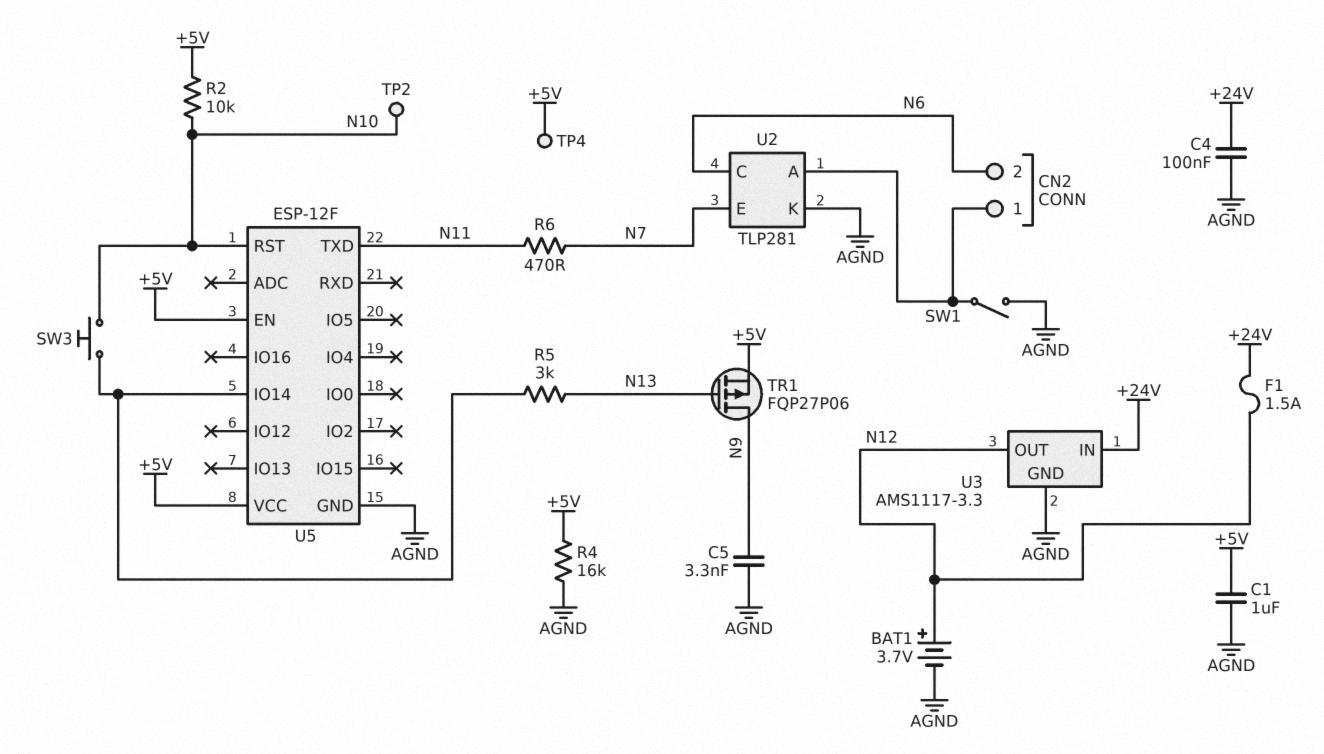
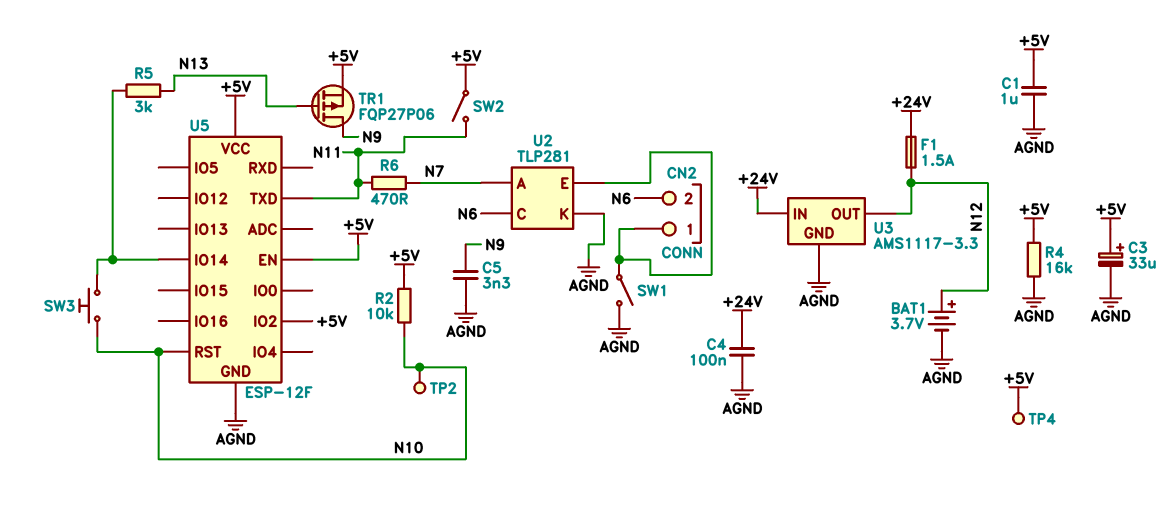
C3: none -> 33uF (plus +5V, minus AGND)
SW2: none -> switch (+5V, N11)
U2 pin A: CN2/1 -> N7
U2 pin E: N7 -> CN2/1
U5 pin IO2: none -> +5V

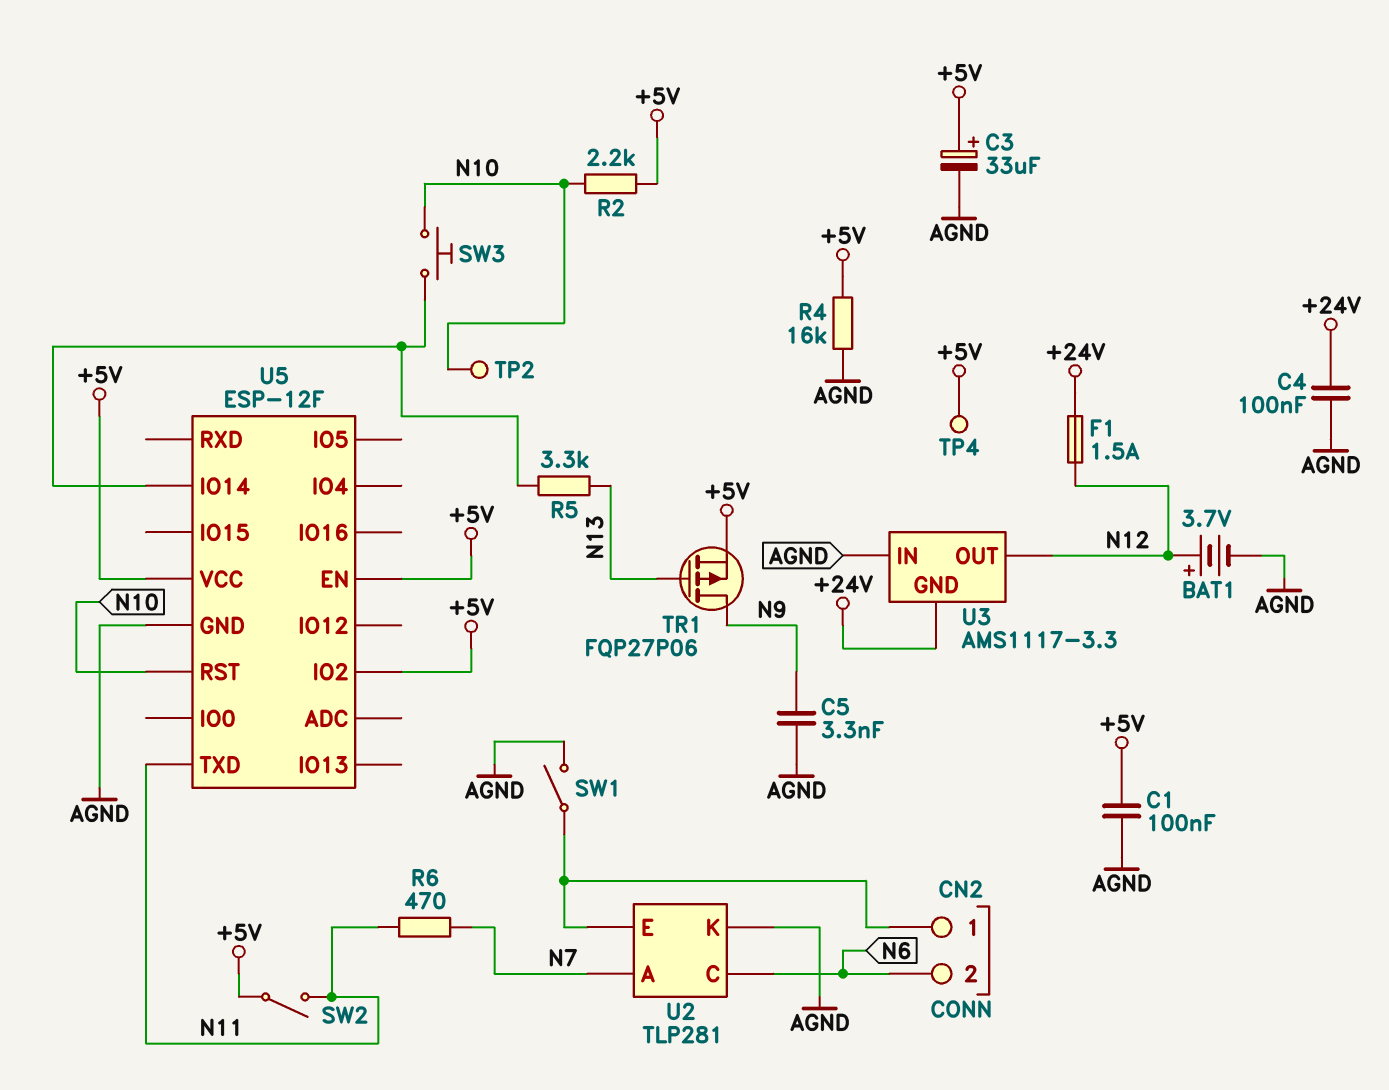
C1: 1uF (+5V, AGND) -> 100nF (+5V, AGND)
R2: 10k (+5V, N10) -> 2.2k (+5V, N10)
R5: 3k (N13, U5/IO14) -> 3.3k (N13, U5/IO14)
U3 pin GND: AGND -> +24V
U3 pin IN: +24V -> AGND

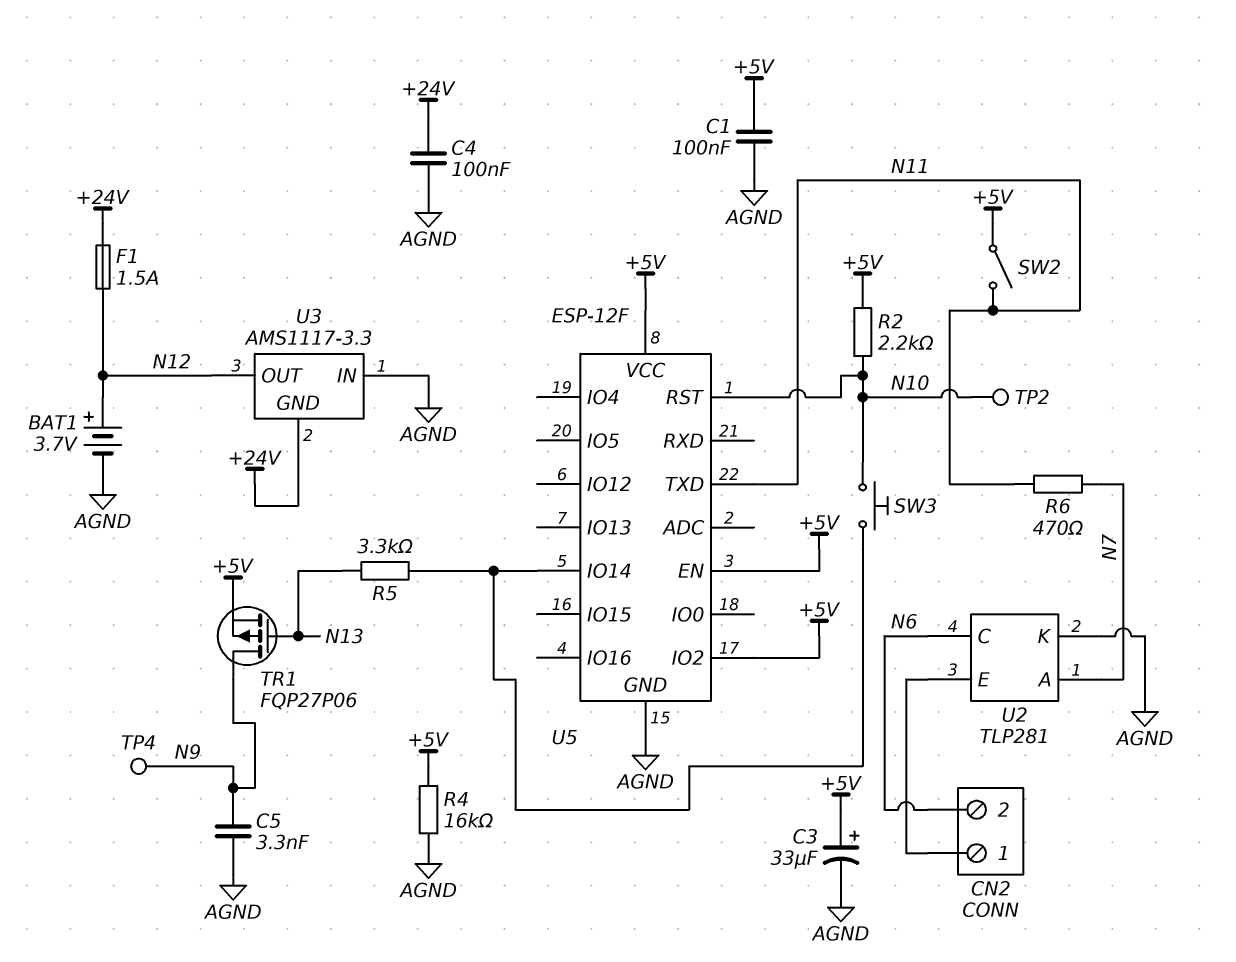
SW1: switch (AGND, CN2/1) -> none
TP4: test point (+5V) -> test point (N9)

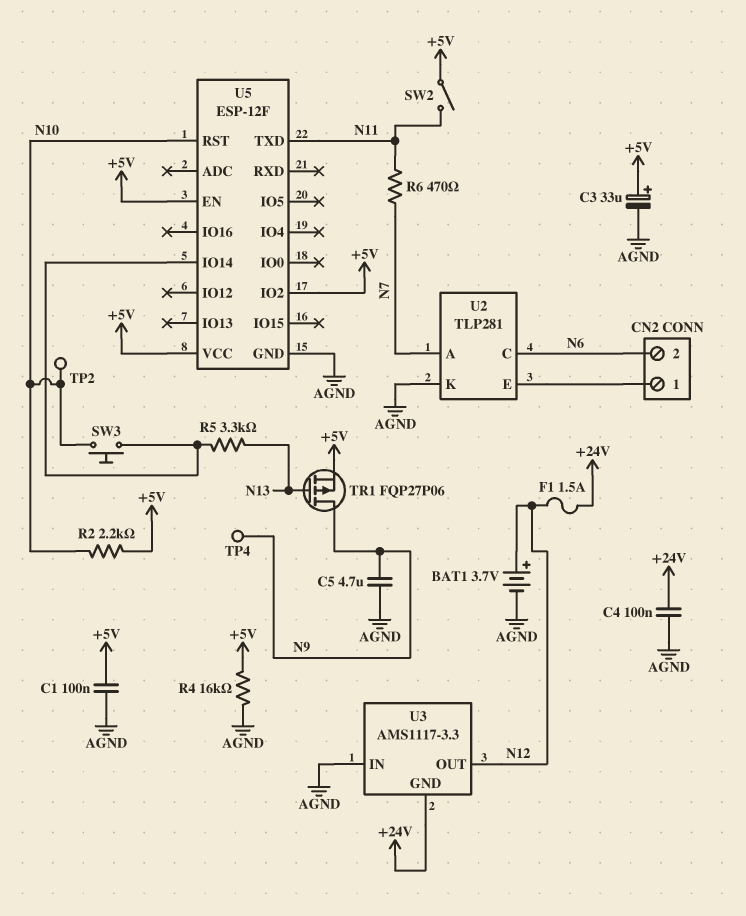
C5: 3.3nF (AGND, N9) -> 4.7uF (AGND, N9)

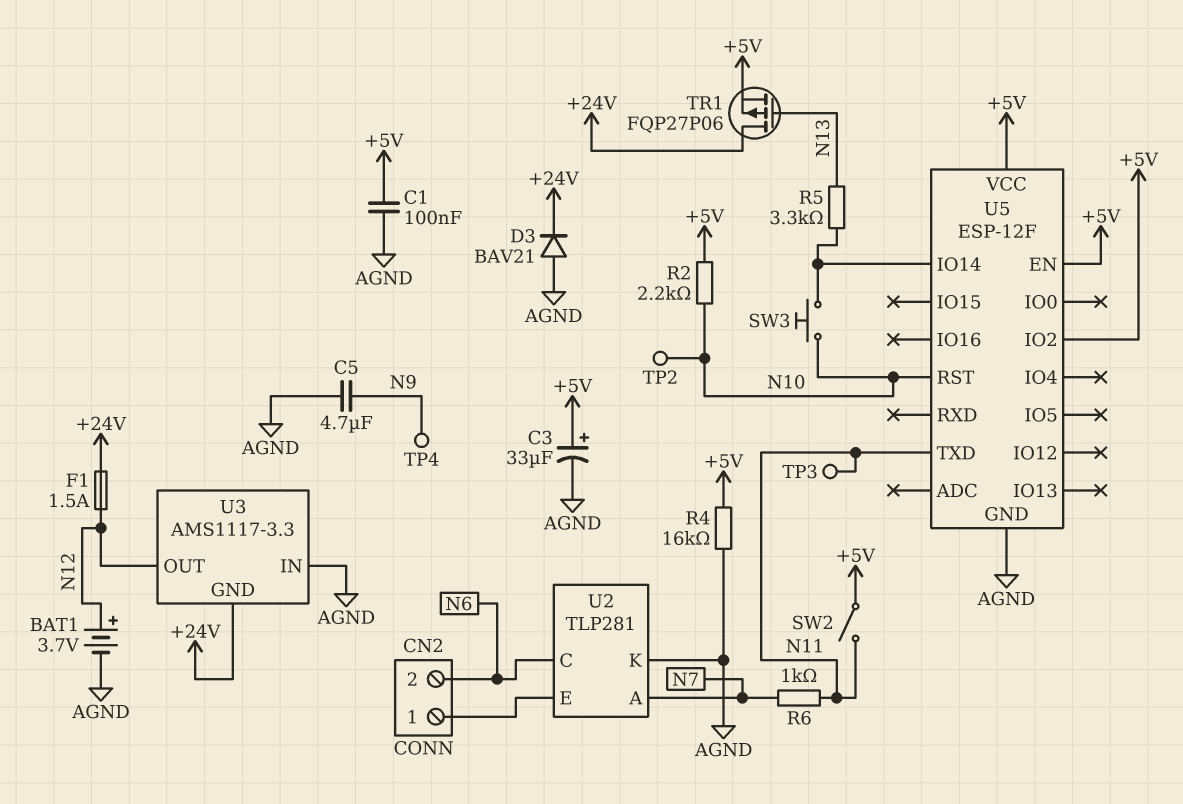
C4: 100nF (+24V, AGND) -> none
D3: none -> diode BAV21 (A AGND, K +24V)
R6: 470 (N7, N11) -> 1k (N7, N11)
TP3: none -> test point (N11)
TR1: PMOS FQP27P06 (G N13, D N9, S +5V) -> PMOS FQP27P06 (G N13, D +24V, S +5V)

